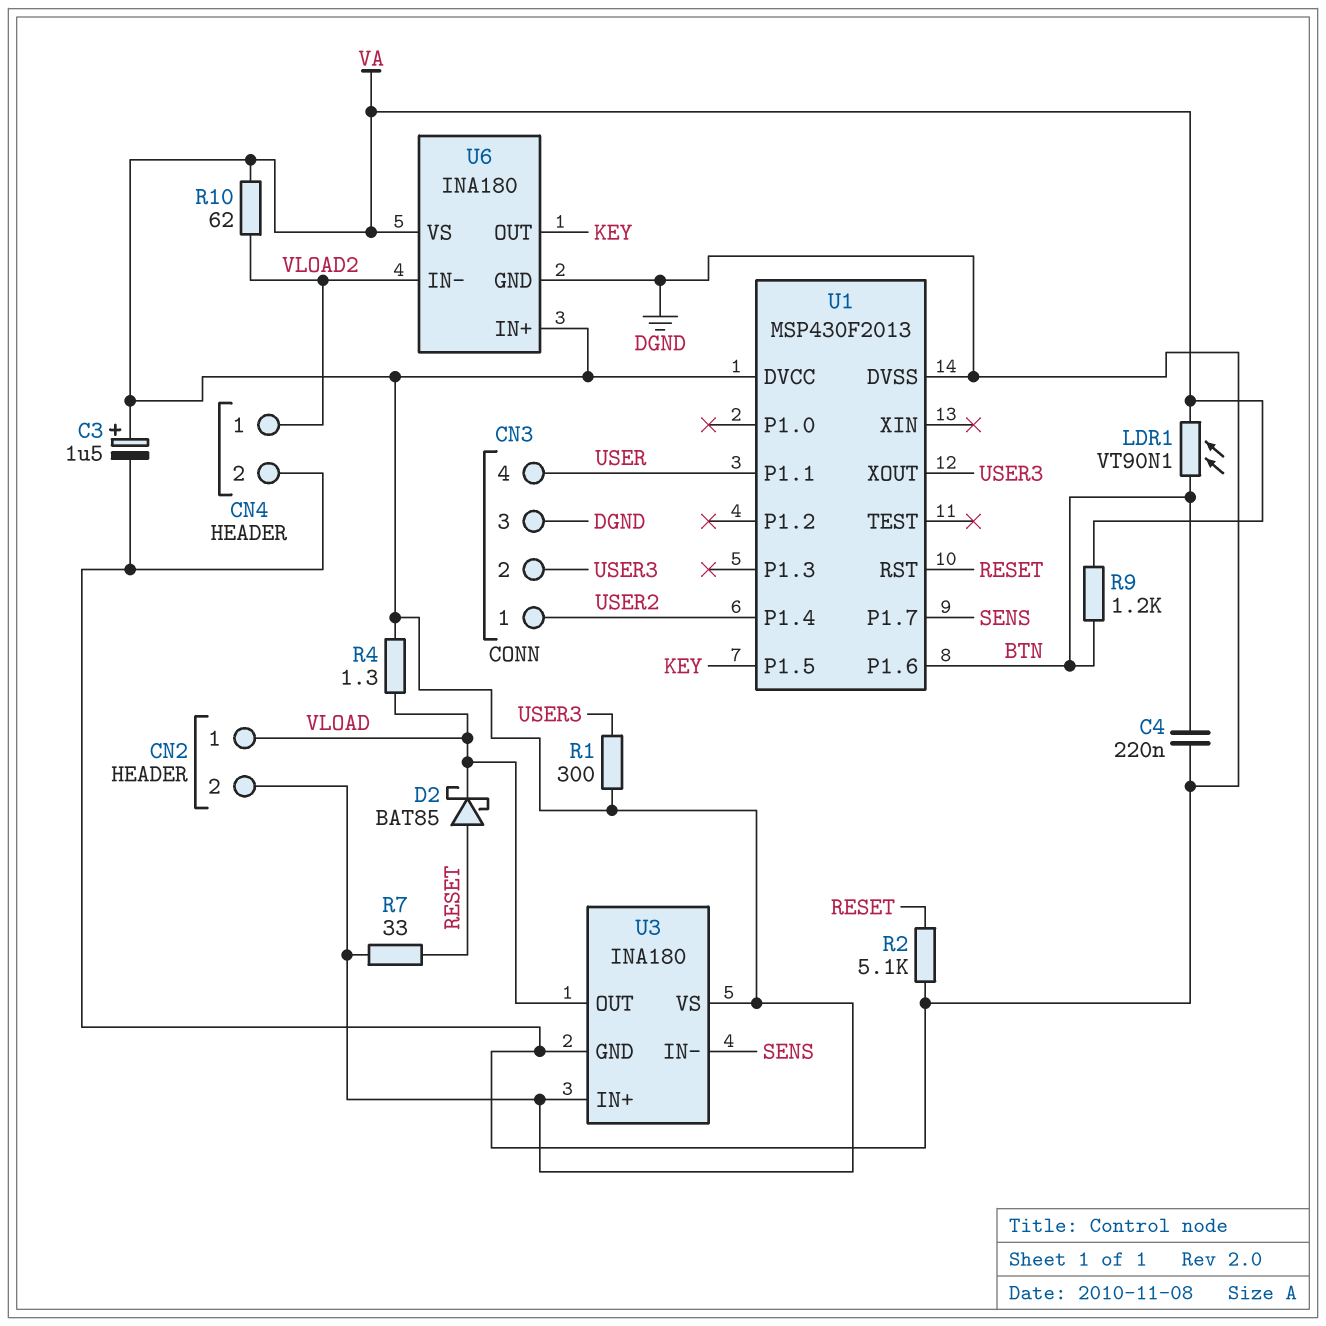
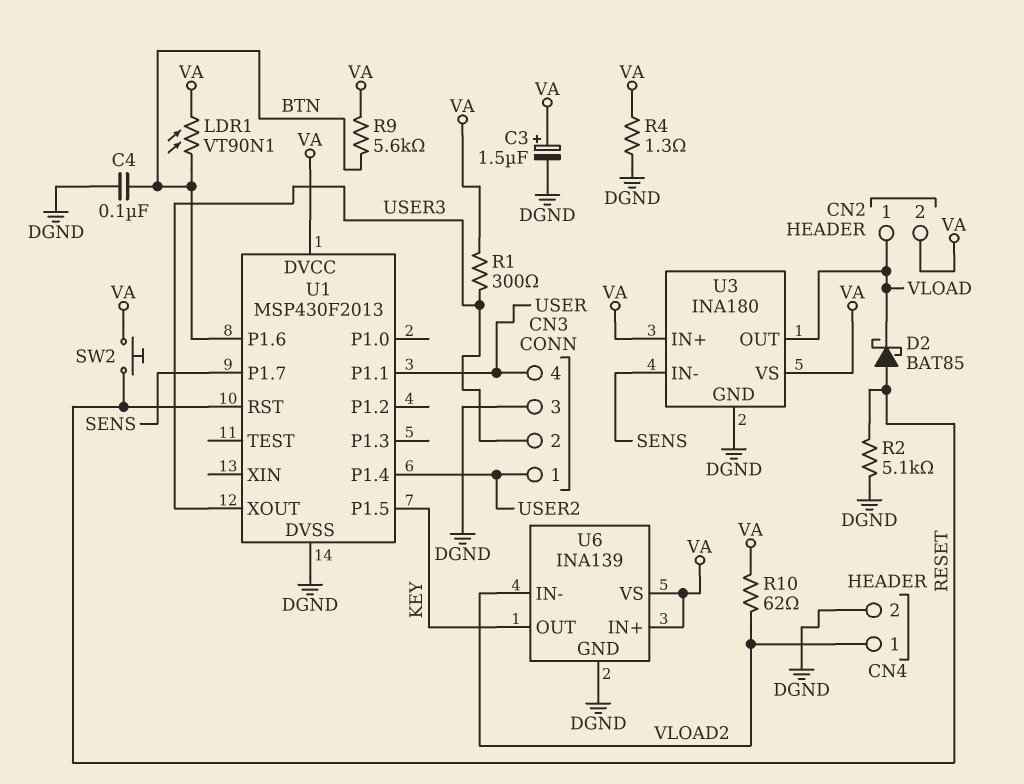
C4: 220nF (BTN, DGND) -> 100nF (BTN, DGND)
R4: 1.3 (VA, VLOAD) -> 1.3 (DGND, VA)
R7: 33 (RESET, VA) -> none
R9: 1.2k (BTN, VA) -> 5.6k (BTN, VA)
SW2: none -> button (RESET, VA)
U6: INA180 -> INA139

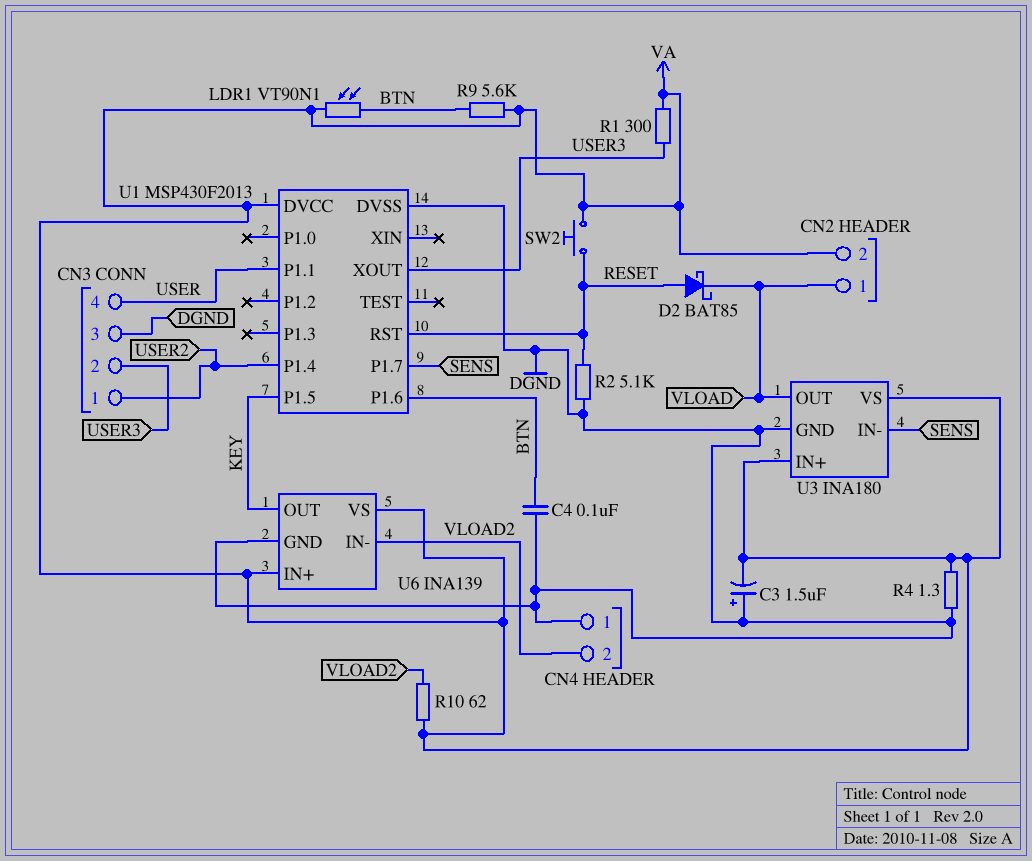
C3: 1.5uF (plus VA, minus DGND) -> 1.5uF (plus DGND, minus VA)
CN4 pin 1: VLOAD2 -> DGND
CN4 pin 2: DGND -> VLOAD2

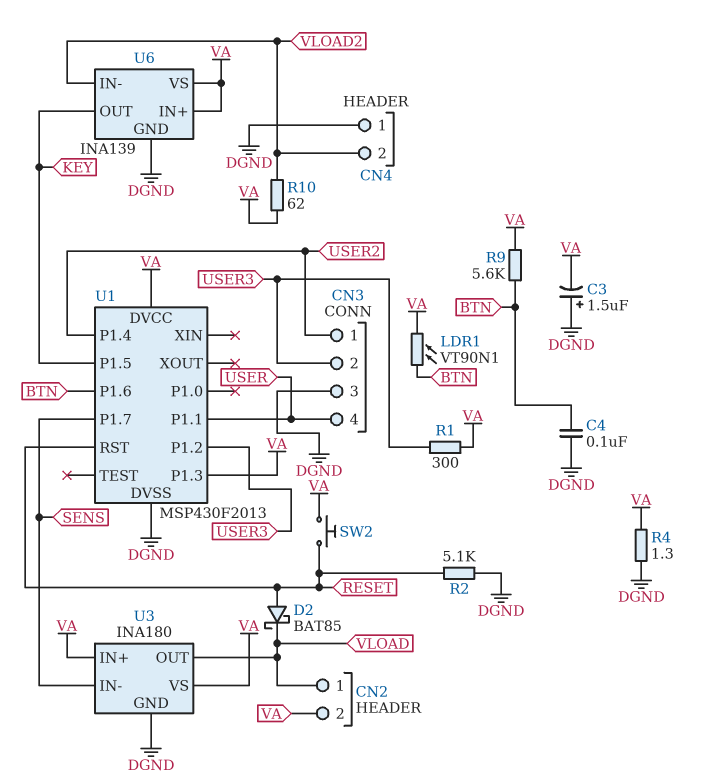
U1 pin P1.2: none -> USER3
U1 pin P1.3: none -> VA
U1 pin XOUT: USER3 -> none

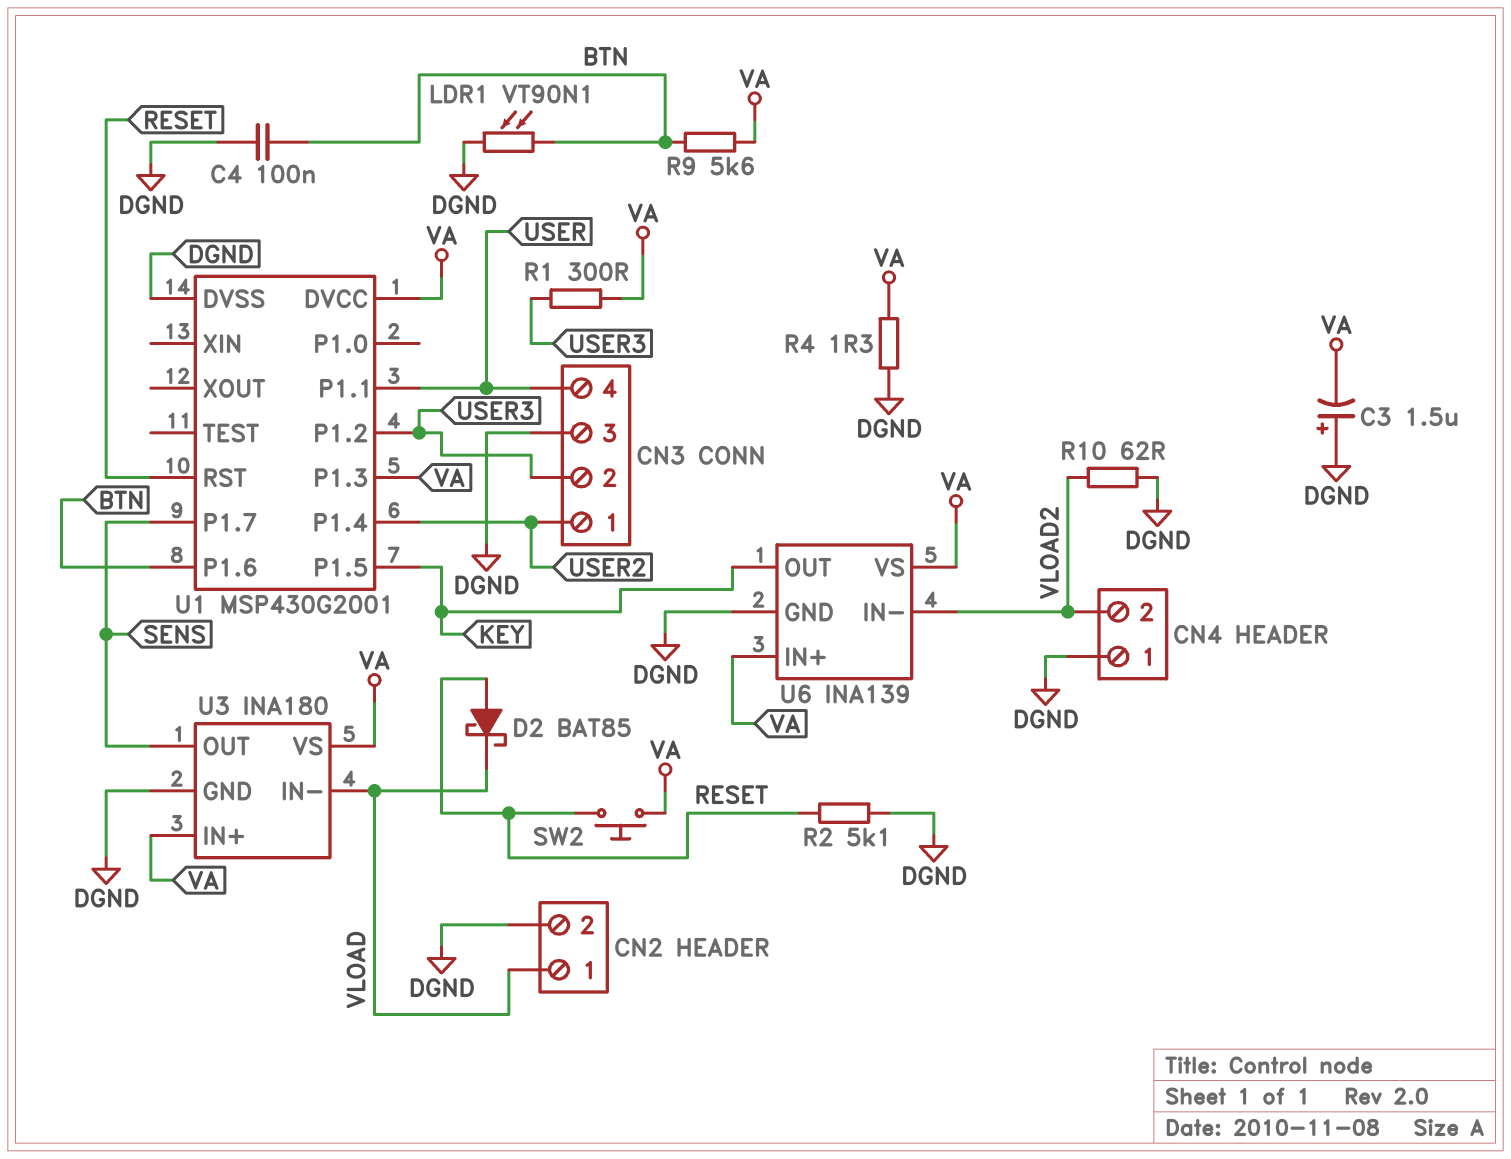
CN2 pin 2: VA -> DGND
LDR1: VT90N1 (BTN, VA) -> VT90N1 (BTN, DGND)
R10: 62 (VA, VLOAD2) -> 62 (DGND, VLOAD2)
U1: MSP430F2013 -> MSP430G2001
U3 pin IN-: SENS -> VLOAD
U3 pin OUT: VLOAD -> SENS

